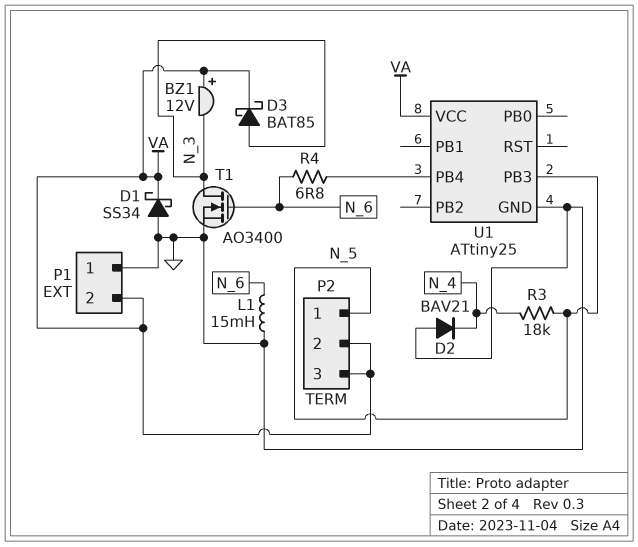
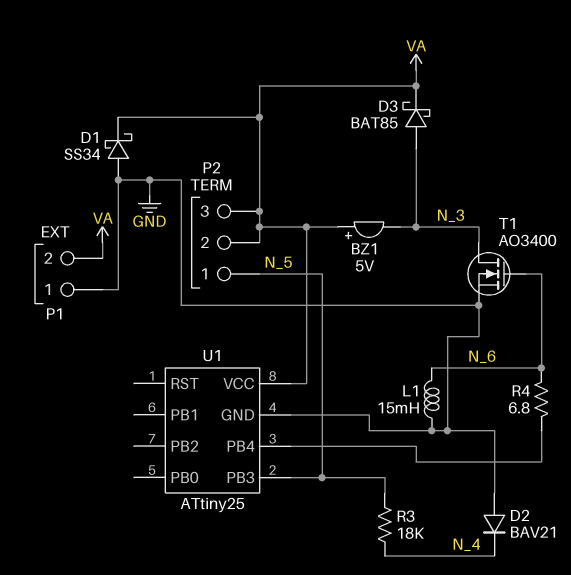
BZ1: buzzer 12V (plus VA, minus N_3) -> buzzer 5V (plus VA, minus N_3)

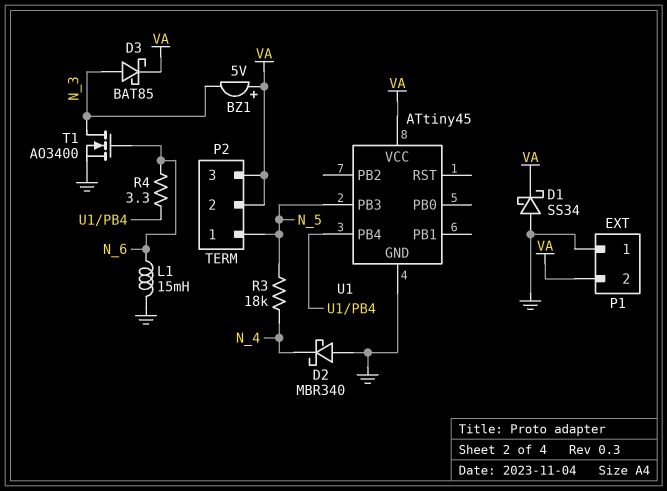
D2: diode BAV21 (A GND, K N_4) -> schottky MBR340 (A GND, K N_4)
R4: 6.8 (N_6, U1/PB4) -> 3.3 (N_6, U1/PB4)
U1: ATtiny25 -> ATtiny45

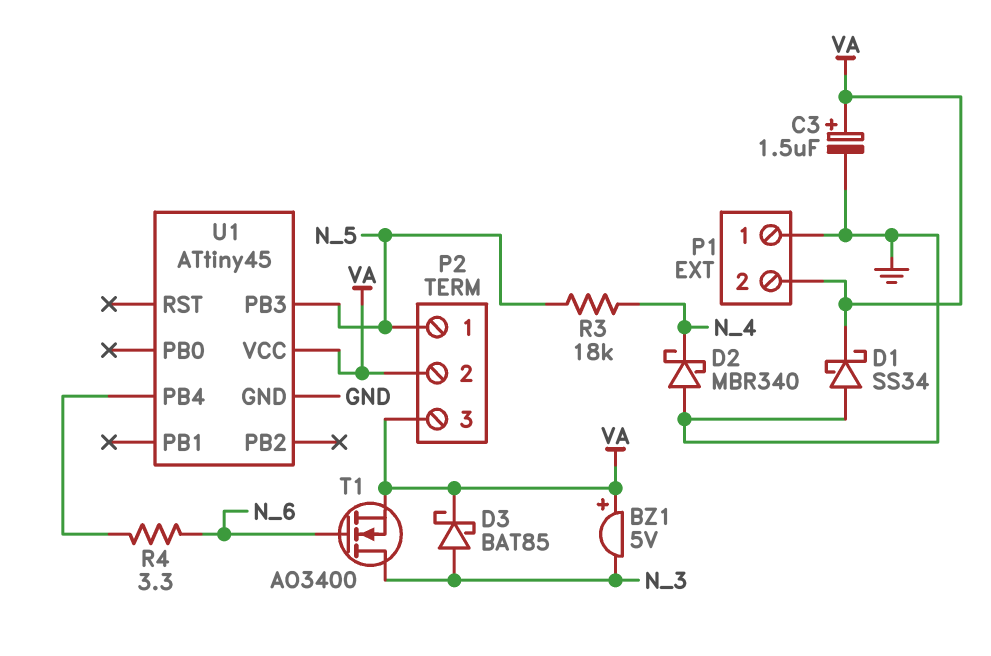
C3: none -> 1.5uF (plus VA, minus GND)
L1: 15mH (GND, N_6) -> none
T1: NMOS AO3400 (G N_6, D N_3, S GND) -> NMOS AO3400 (G N_6, D N_3, S VA)

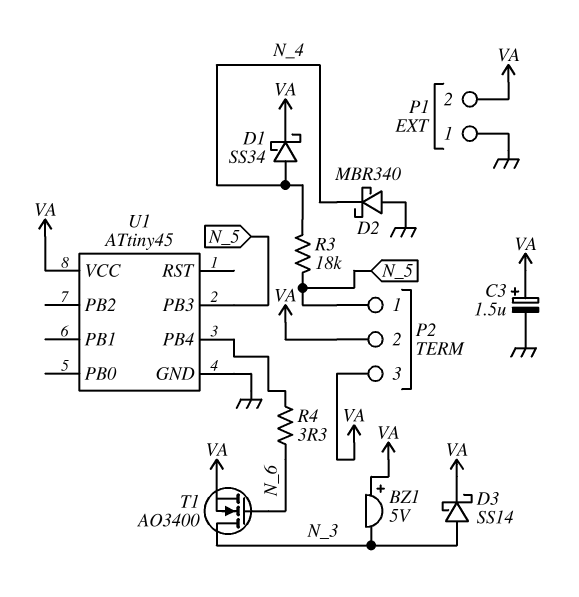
D1: schottky SS34 (A GND, K VA) -> schottky SS34 (A N_4, K VA)
D3: schottky BAT85 (A N_3, K VA) -> schottky SS14 (A N_3, K VA)

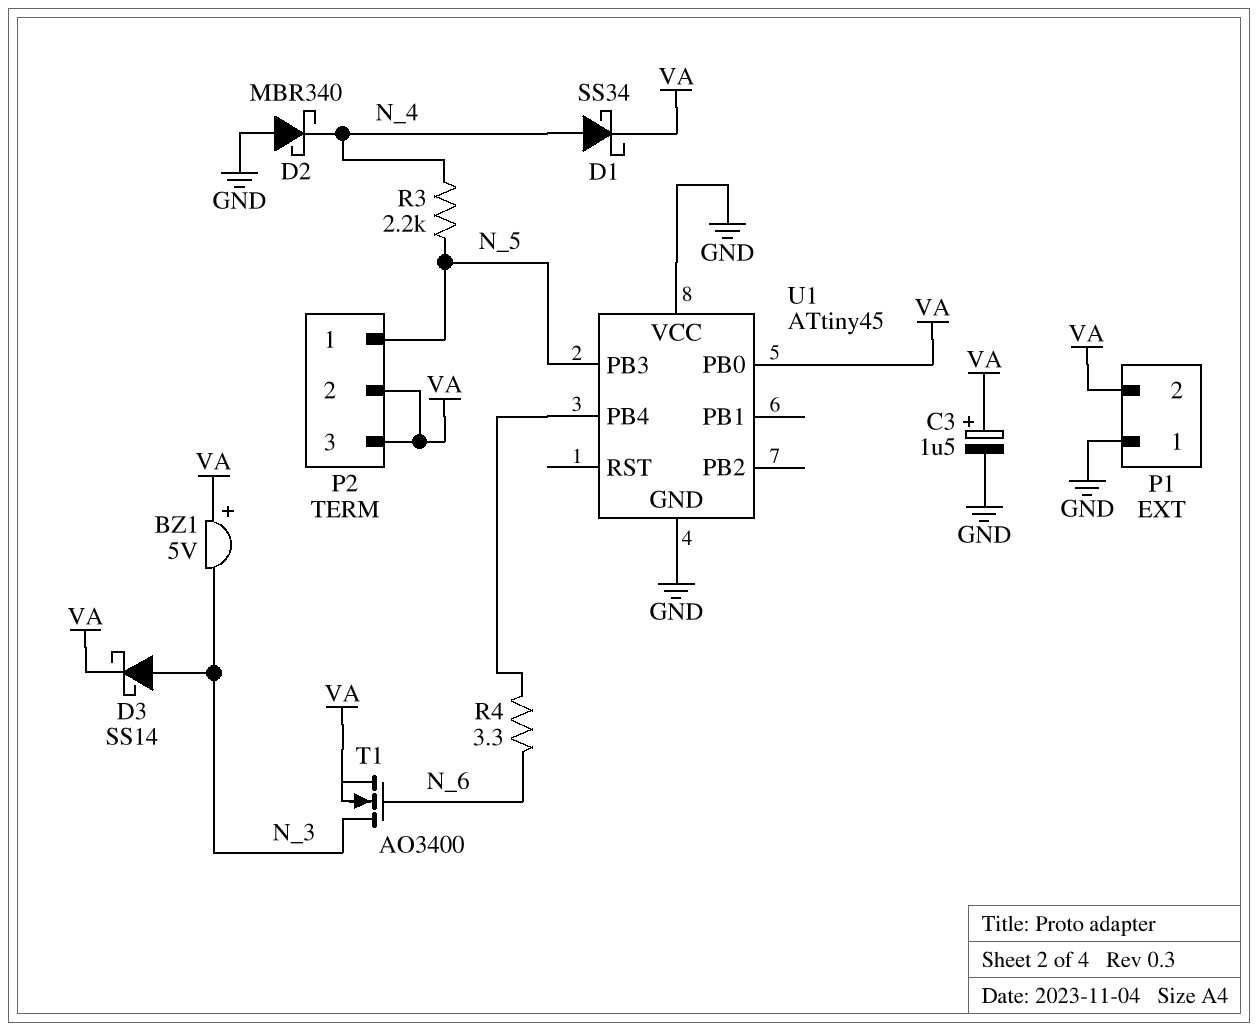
R3: 18k (N_4, N_5) -> 2.2k (N_4, N_5)
U1 pin PB0: none -> VA
U1 pin VCC: VA -> GND

